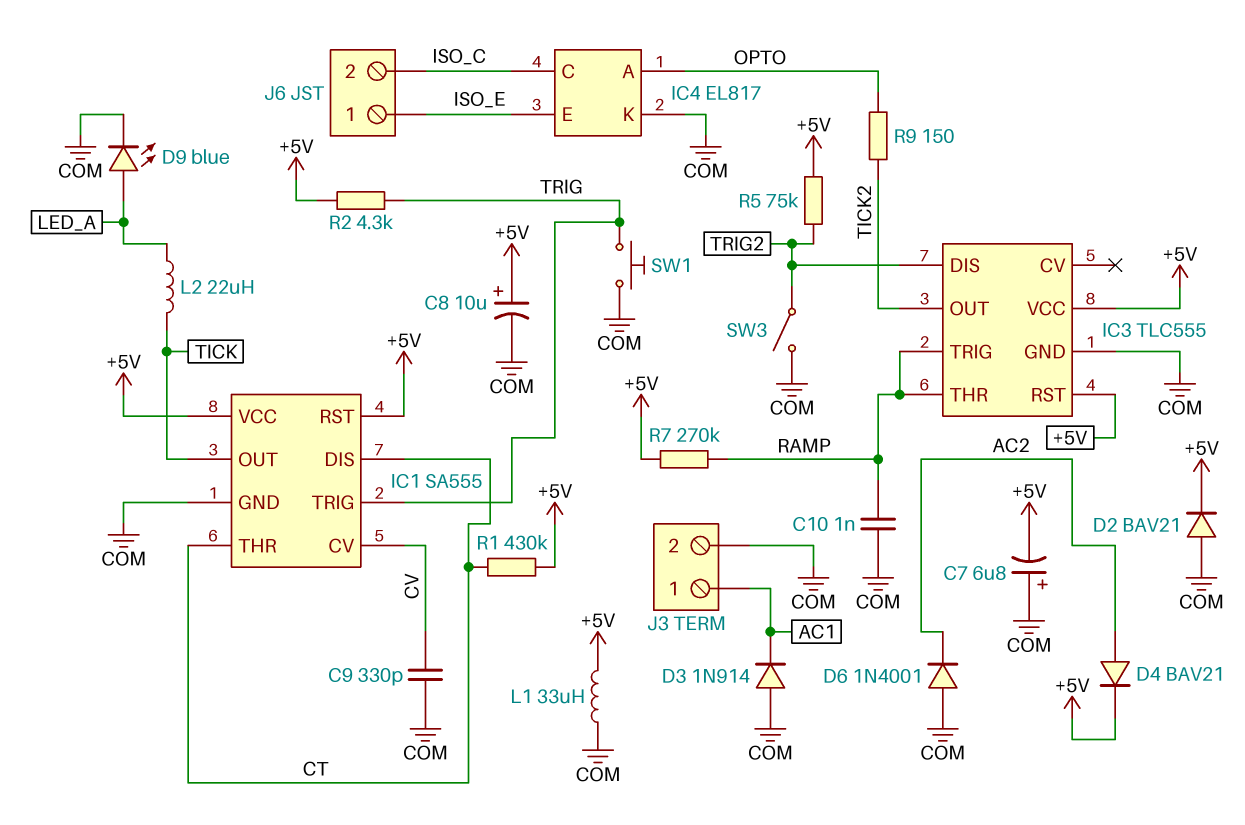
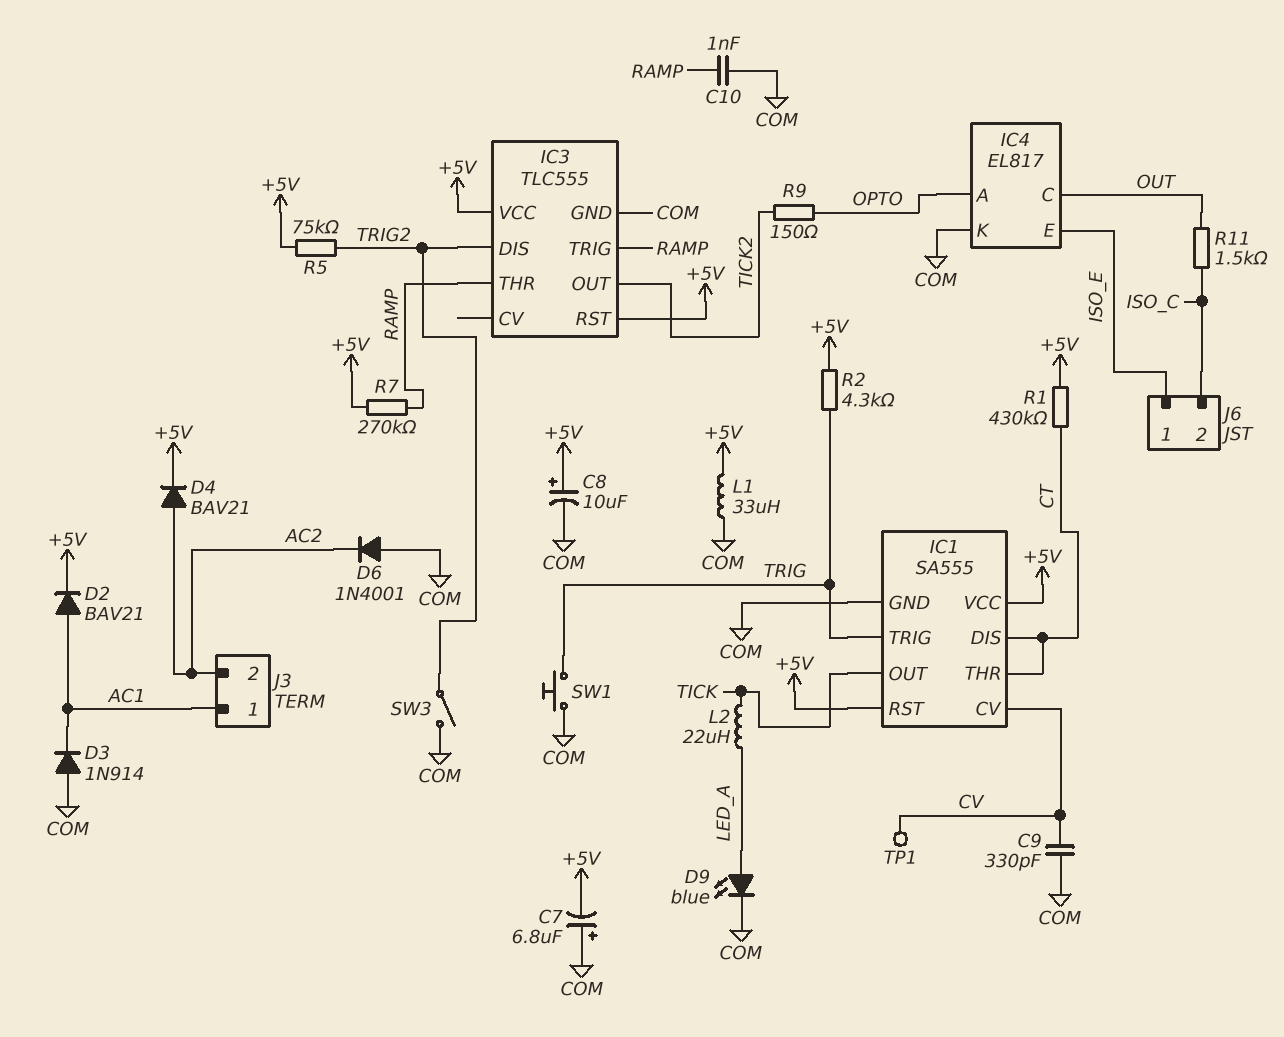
D2: diode BAV21 (A COM, K +5V) -> diode BAV21 (A AC1, K +5V)
IC4 pin C: ISO_C -> OUT
J3 pin 2: COM -> AC2
R11: none -> 1.5k (ISO_C, OUT)
TP1: none -> test point (CV)

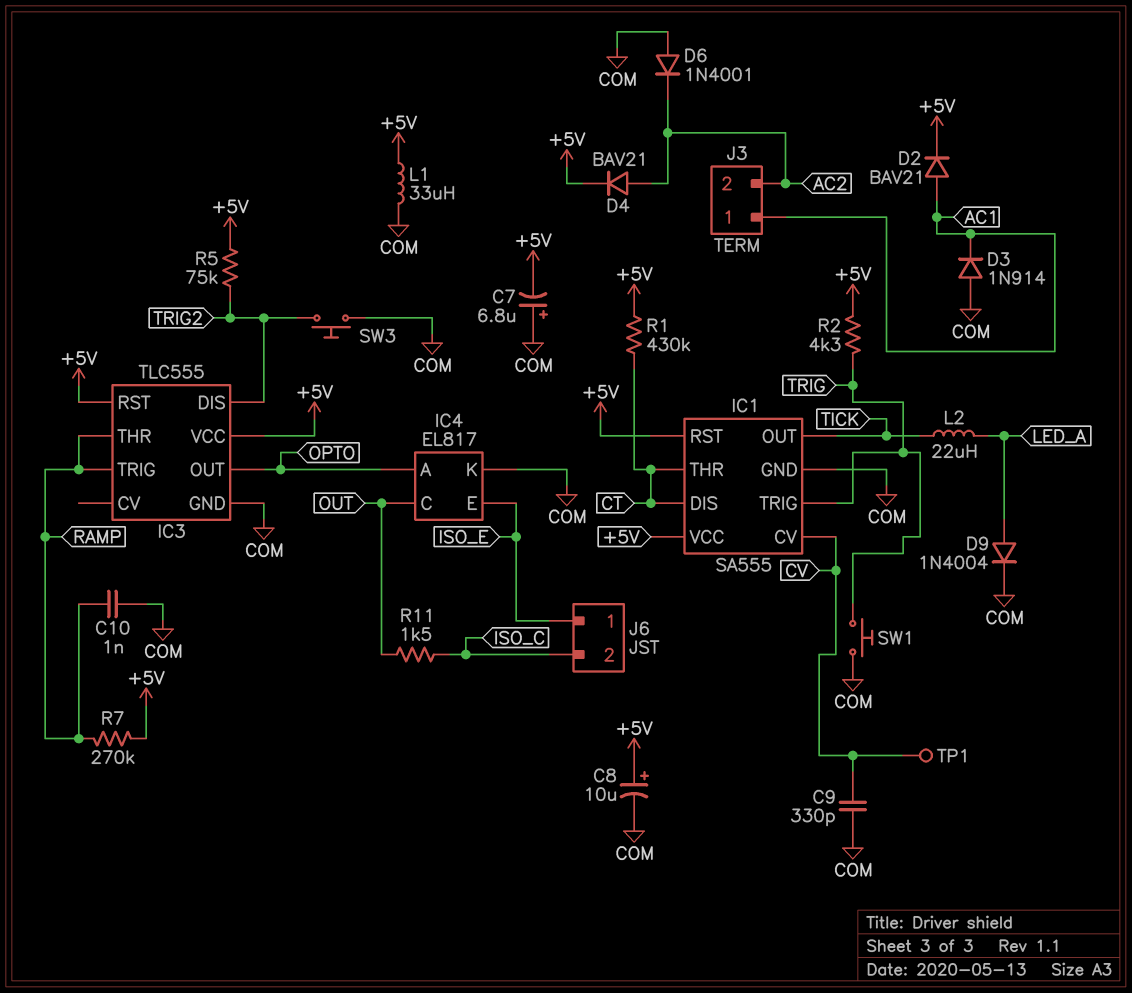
D9: LED blue (A LED_A, K COM) -> diode 1N4004 (A LED_A, K COM)
IC3 pin OUT: TICK2 -> OPTO
R9: 150 (OPTO, TICK2) -> none
SW3: switch (COM, TRIG2) -> button (COM, TRIG2)

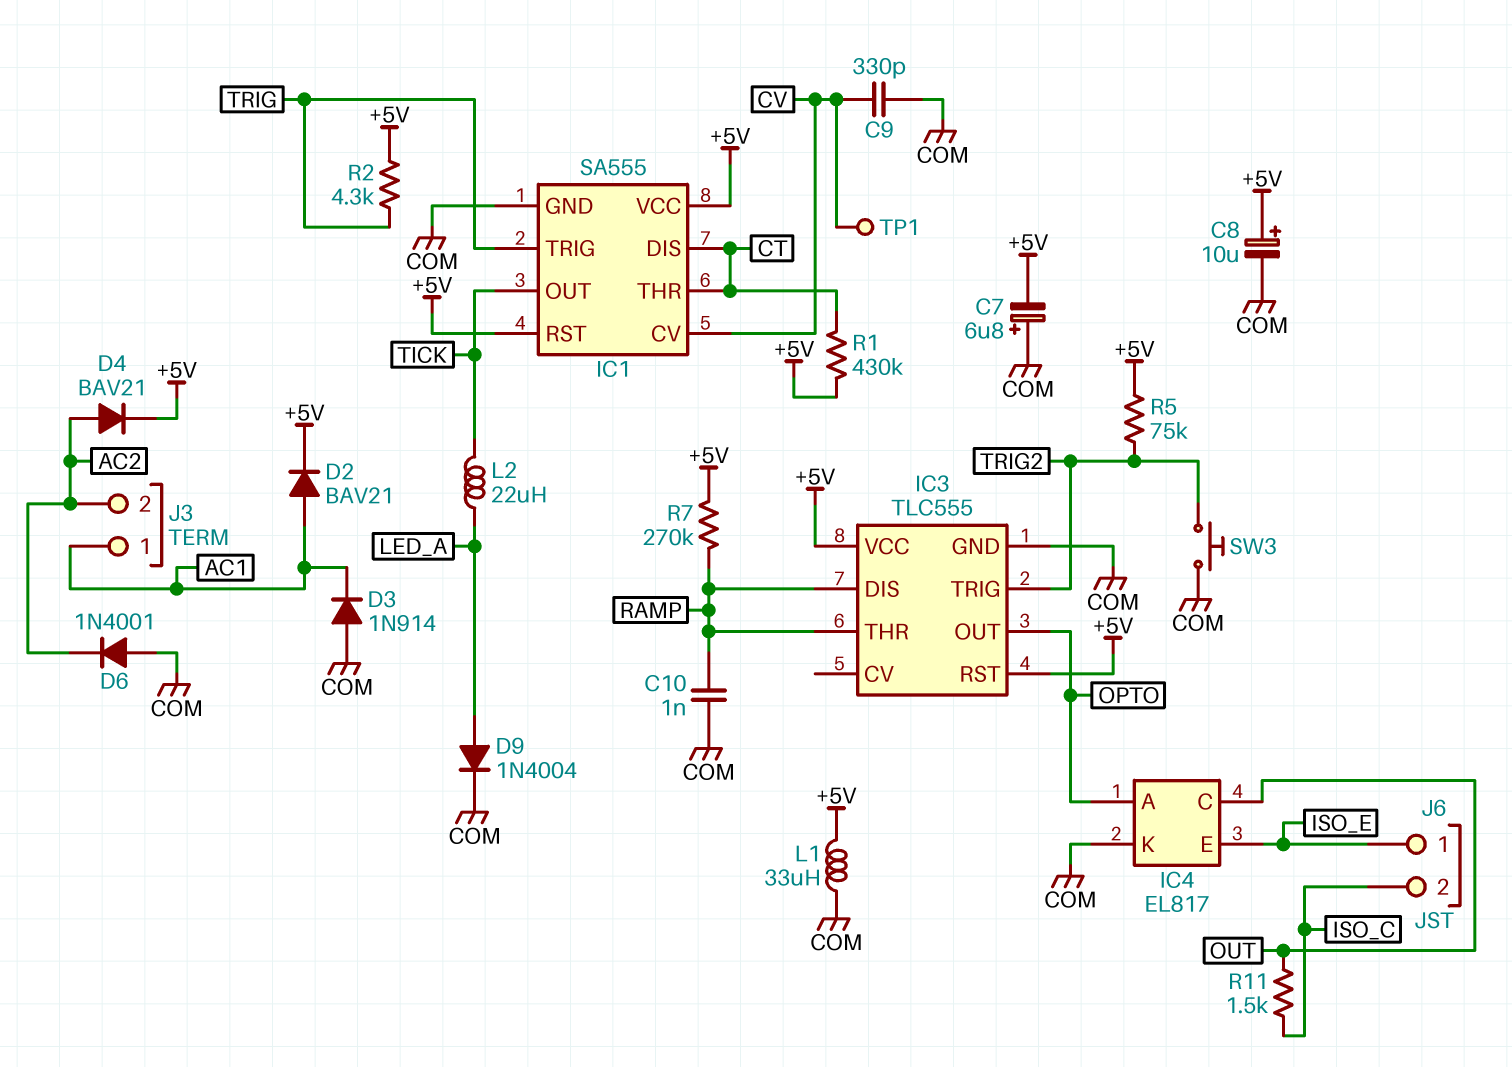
IC3 pin DIS: TRIG2 -> RAMP
IC3 pin TRIG: RAMP -> TRIG2
SW1: button (COM, TRIG) -> none

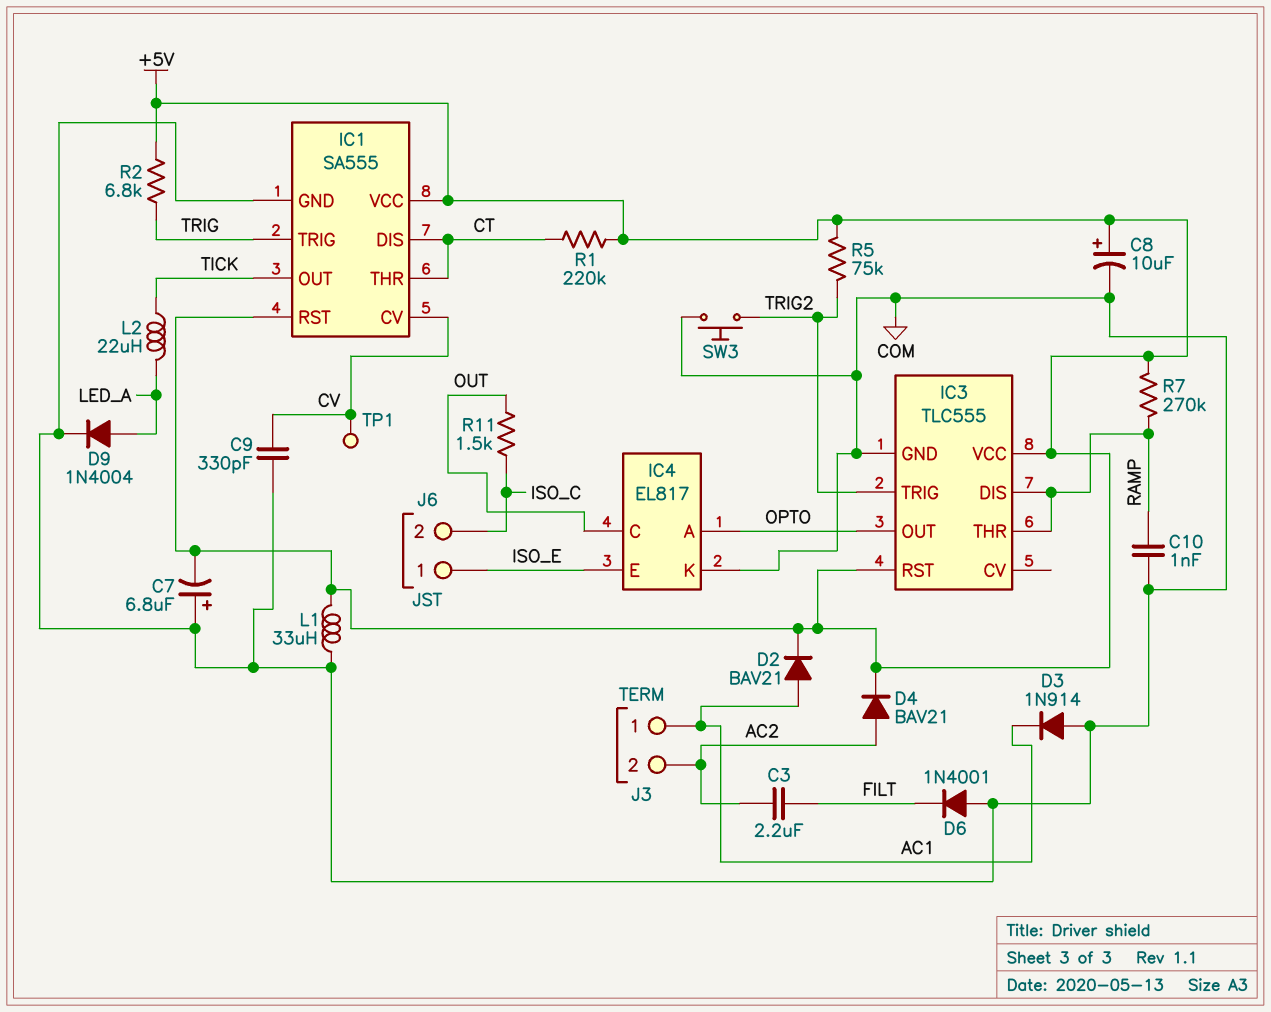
C3: none -> 2.2uF (AC2, FILT)
D6: diode 1N4001 (A COM, K AC2) -> diode 1N4001 (A COM, K FILT)
R1: 430k (+5V, CT) -> 220k (+5V, CT)
R2: 4.3k (+5V, TRIG) -> 6.8k (+5V, TRIG)

